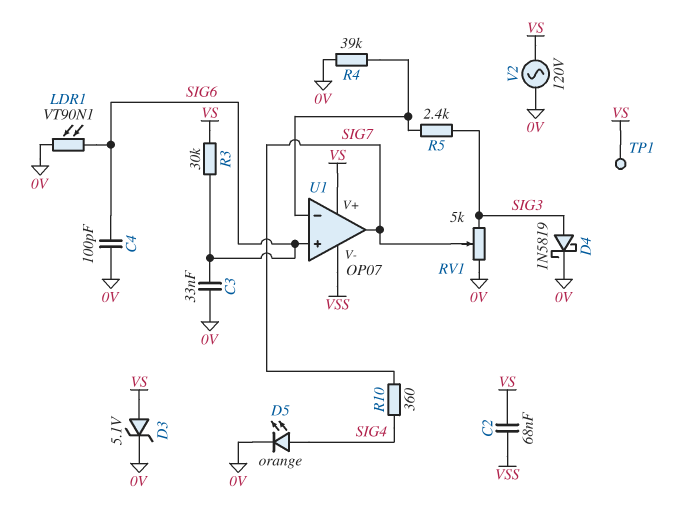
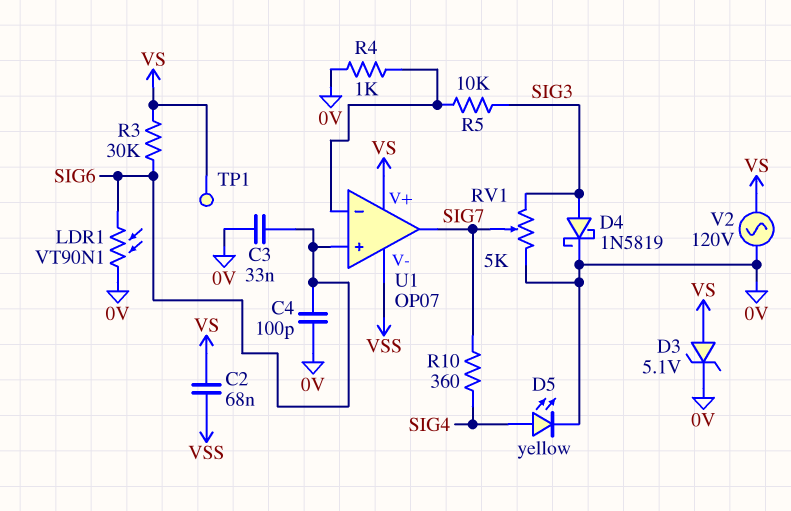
D5: LED orange (A SIG4, K 0V) -> LED yellow (A SIG4, K 0V)
R4: 39k (0V, U1/in-) -> 1k (0V, U1/in-)
R5: 2.4k (SIG3, U1/in-) -> 10k (SIG3, U1/in-)

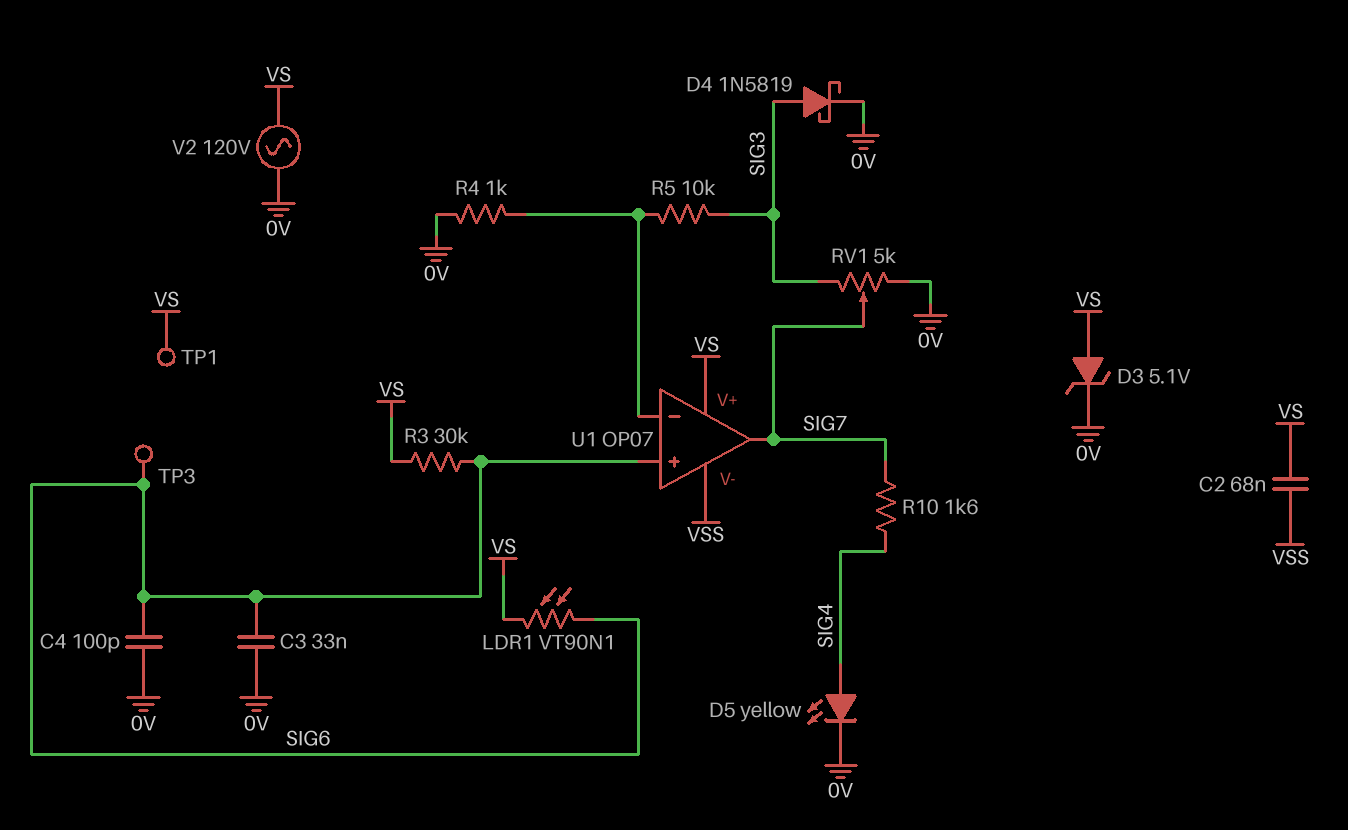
LDR1: VT90N1 (0V, SIG6) -> VT90N1 (SIG6, VS)
R10: 360 (SIG4, SIG7) -> 1.6k (SIG4, SIG7)
TP3: none -> test point (SIG6)

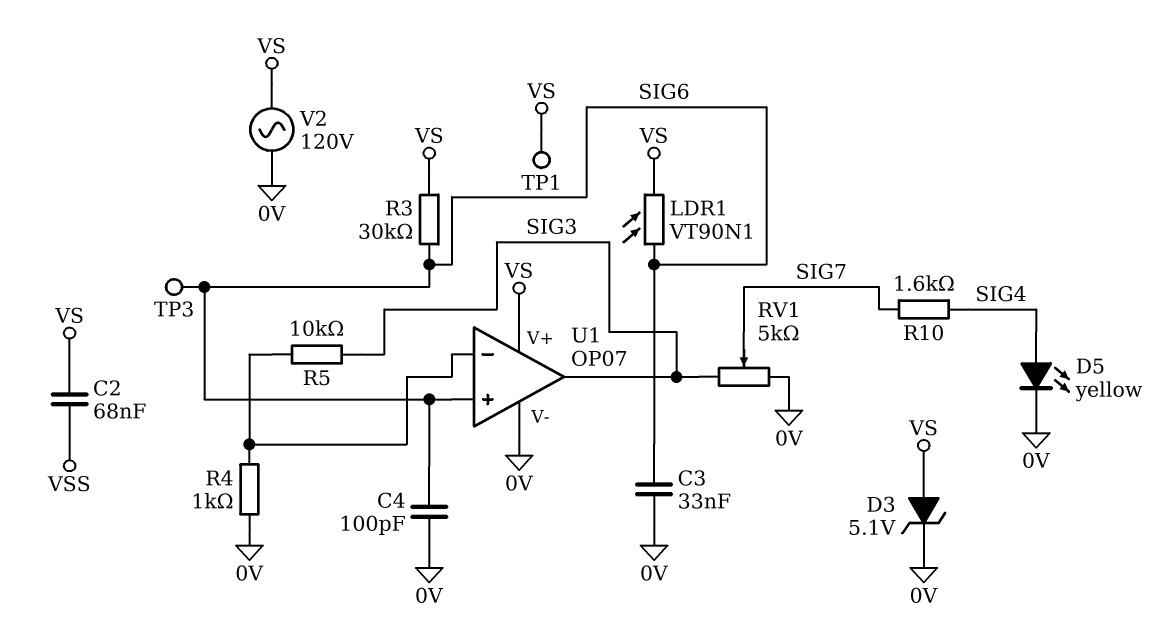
D4: schottky 1N5819 (A SIG3, K 0V) -> none
U1 pin V-: VSS -> 0V
U1 pin out: SIG7 -> SIG3

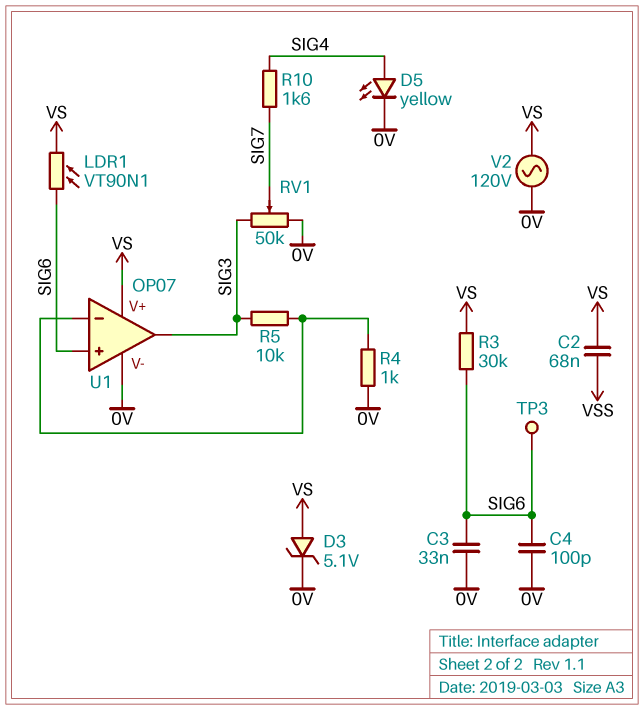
RV1: 5k (0V, SIG3, wiper SIG7) -> 50k (0V, SIG3, wiper SIG7)
TP1: test point (VS) -> none

